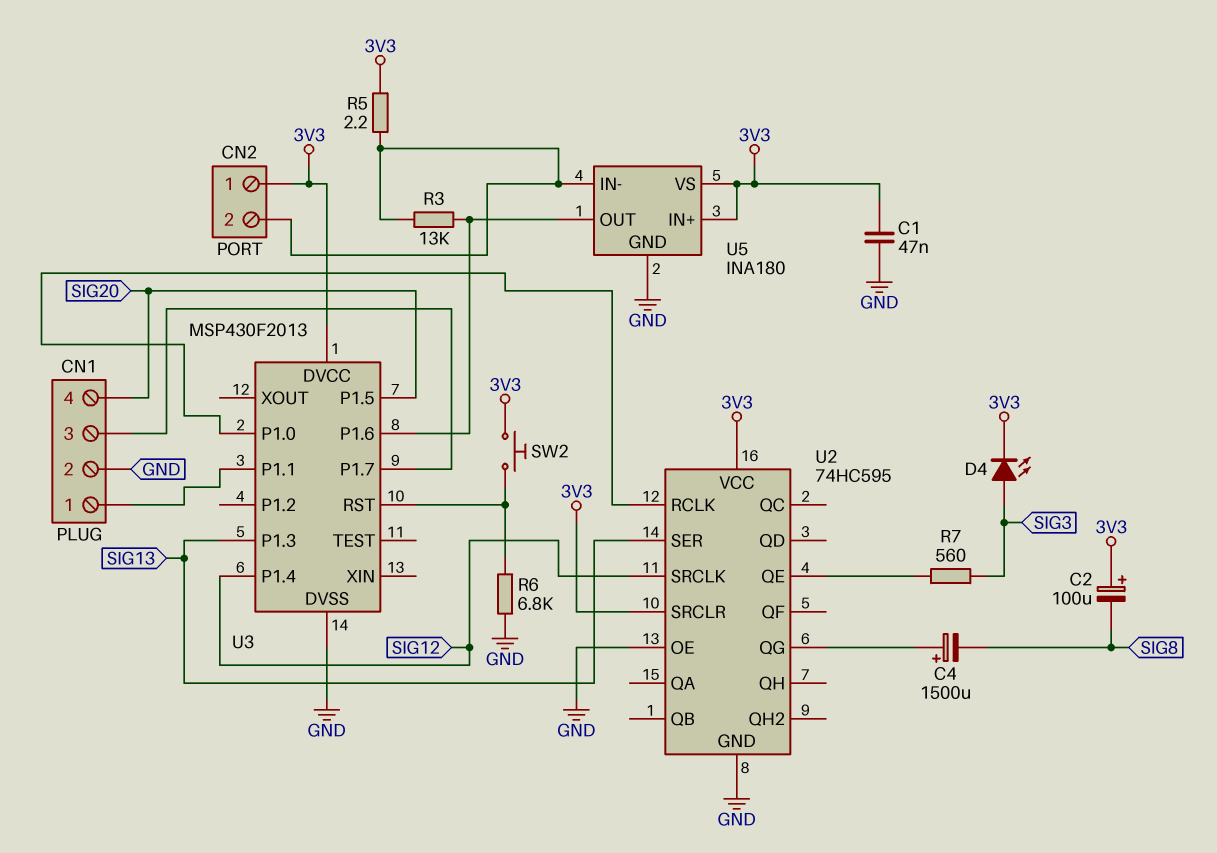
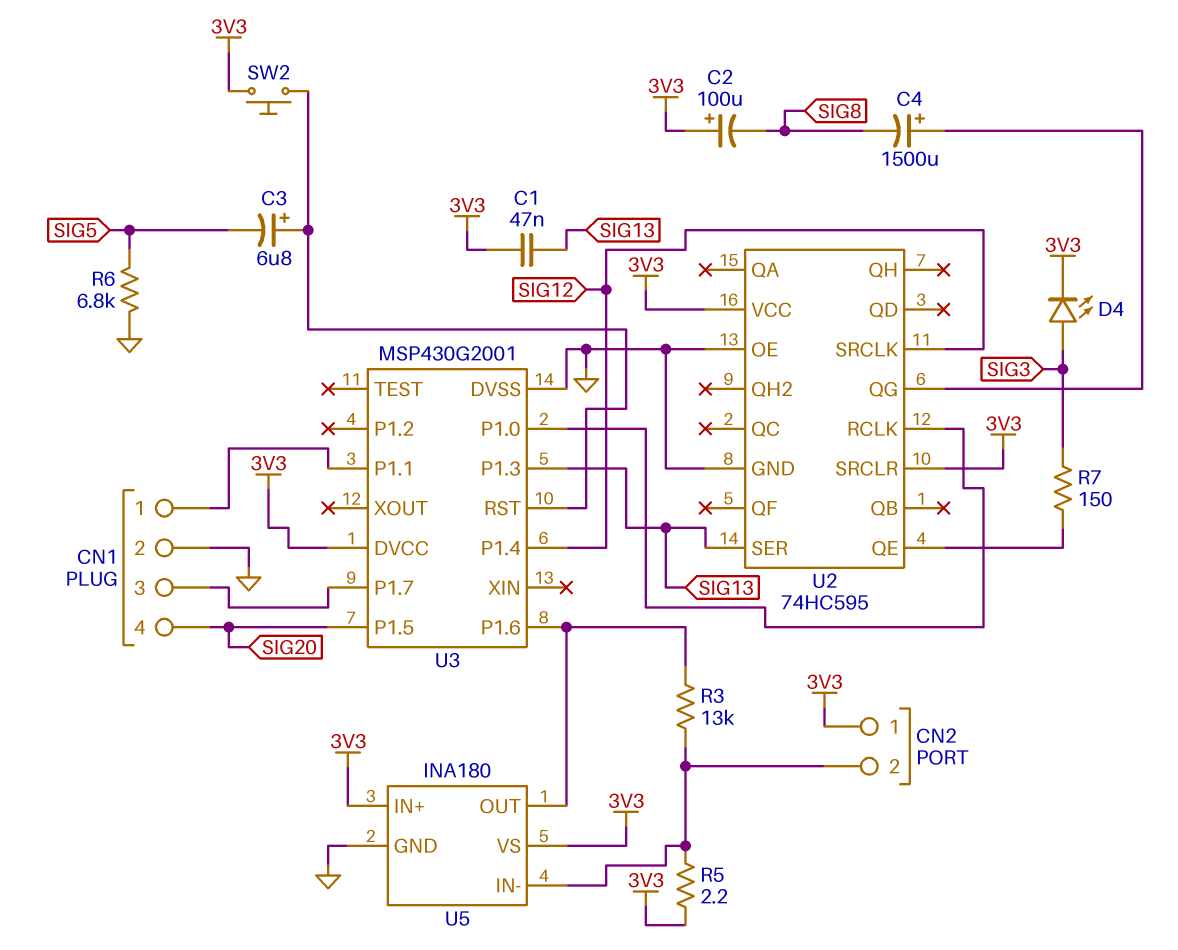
C1: 47nF (3V3, GND) -> 47nF (3V3, SIG13)
C3: none -> 6.8uF (plus U3/RST, minus SIG5)
R6: 6.8k (GND, U3/RST) -> 6.8k (GND, SIG5)
R7: 560 (SIG3, U2/QE) -> 150 (SIG3, U2/QE)
U3: MSP430F2013 -> MSP430G2001

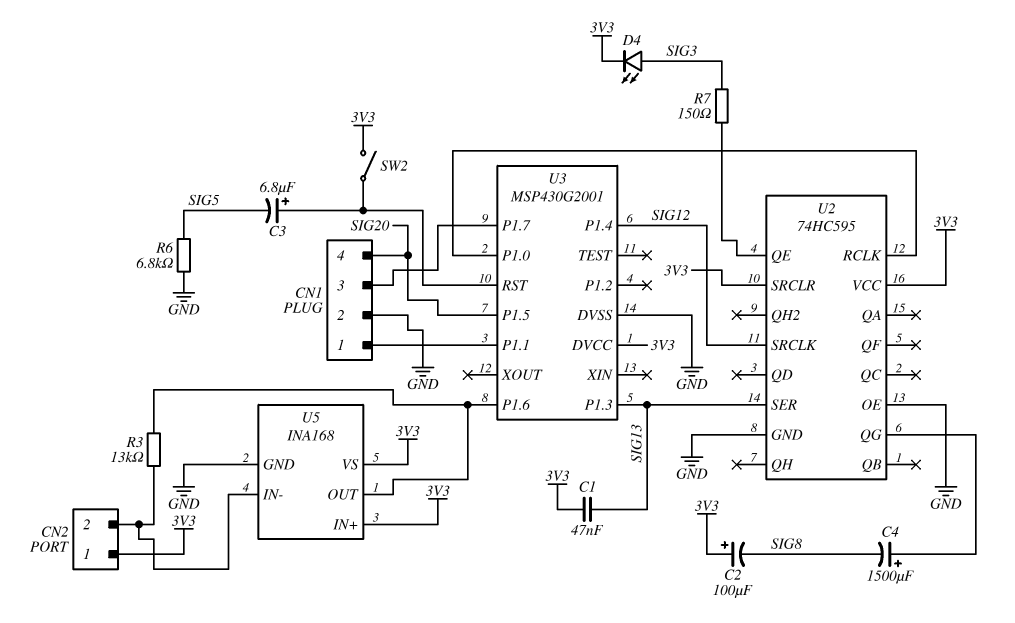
R5: 2.2 (3V3, CN2/2) -> none
SW2: button (3V3, U3/RST) -> switch (3V3, U3/RST)
U5: INA180 -> INA168

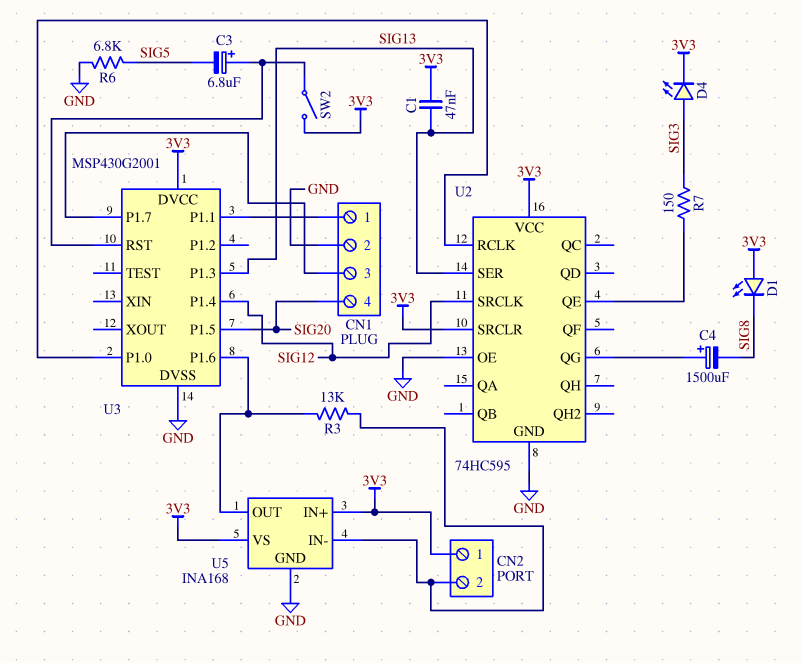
C2: 100uF (plus 3V3, minus SIG8) -> none
D1: none -> LED (A 3V3, K SIG8)

